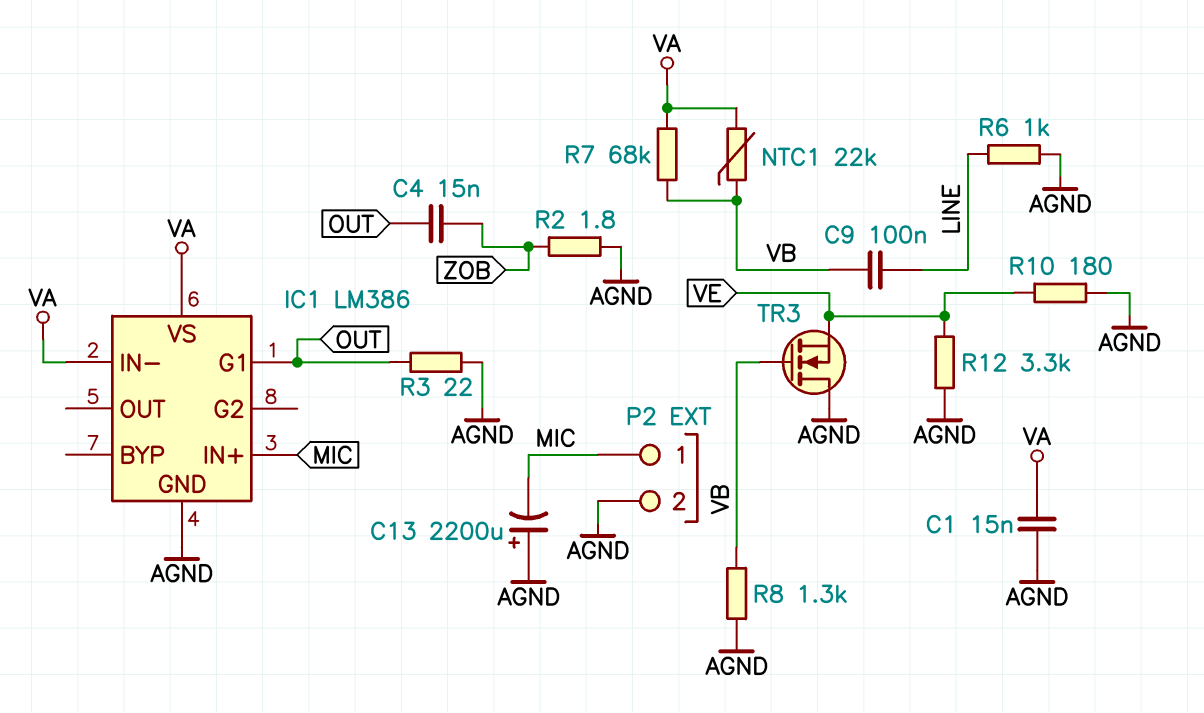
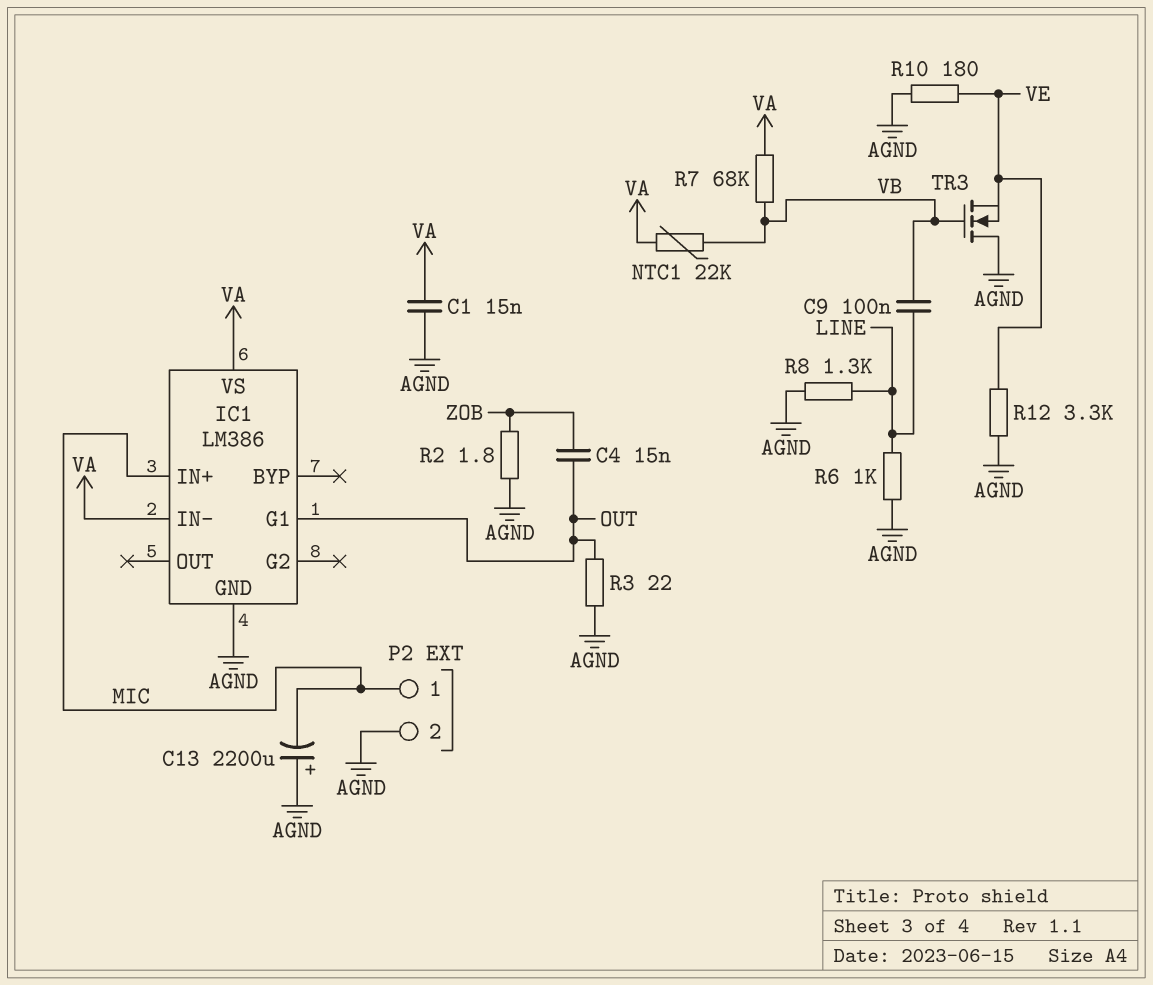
R8: 1.3k (AGND, VB) -> 1.3k (AGND, LINE)

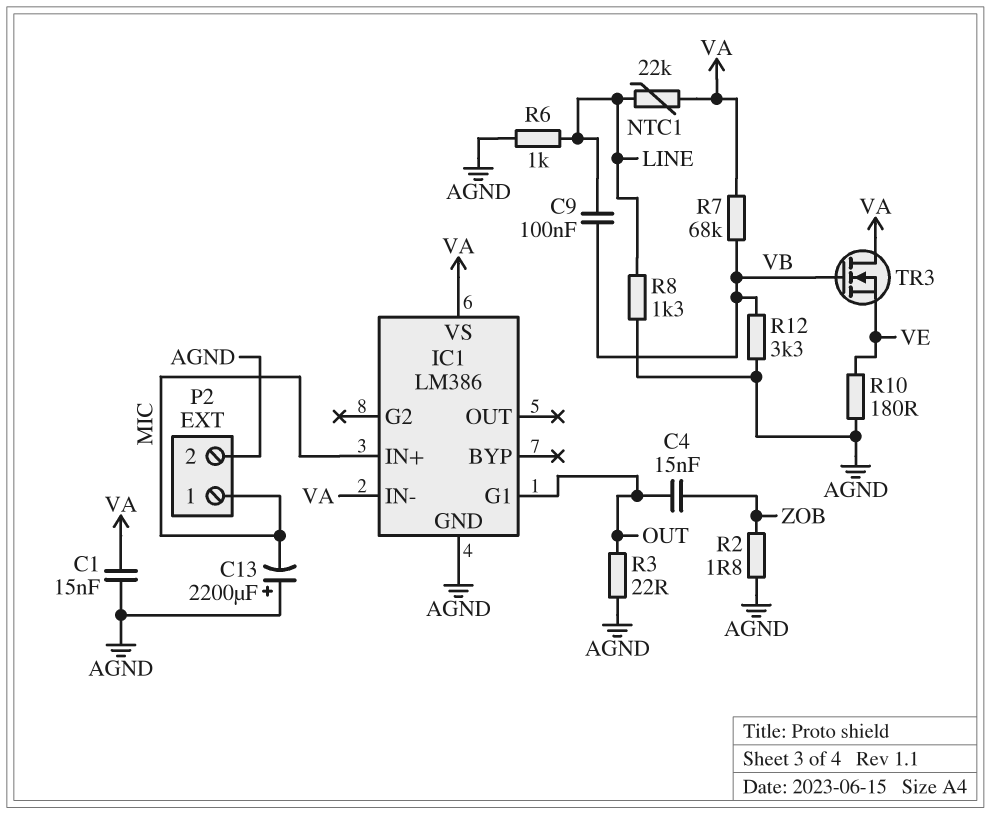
NTC1: 22k (VA, VB) -> 22k (LINE, VA)
R12: 3.3k (AGND, VE) -> 3.3k (AGND, VB)
TR3: NMOS (G VB, D AGND, S VE) -> NMOS (G VB, D VA, S VE)

